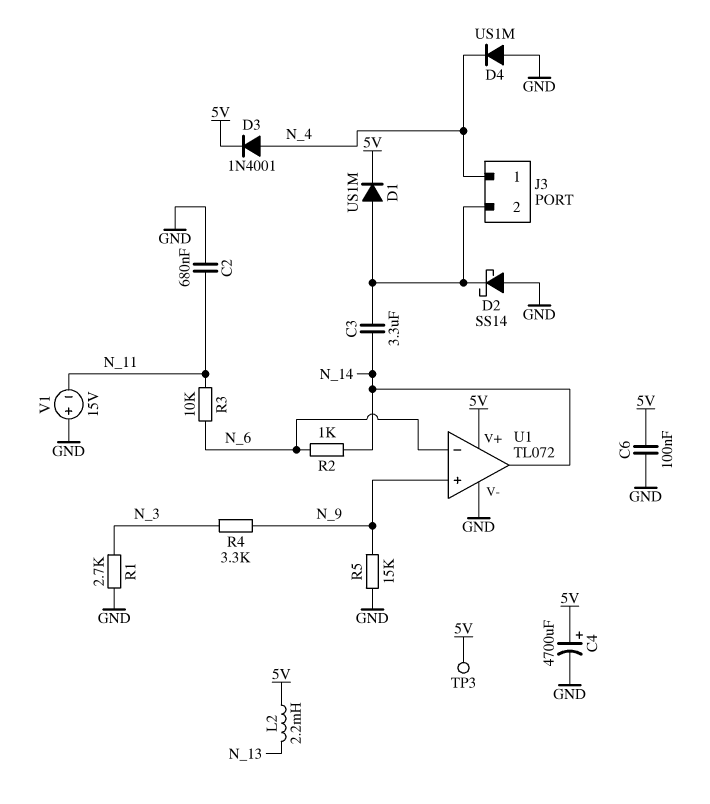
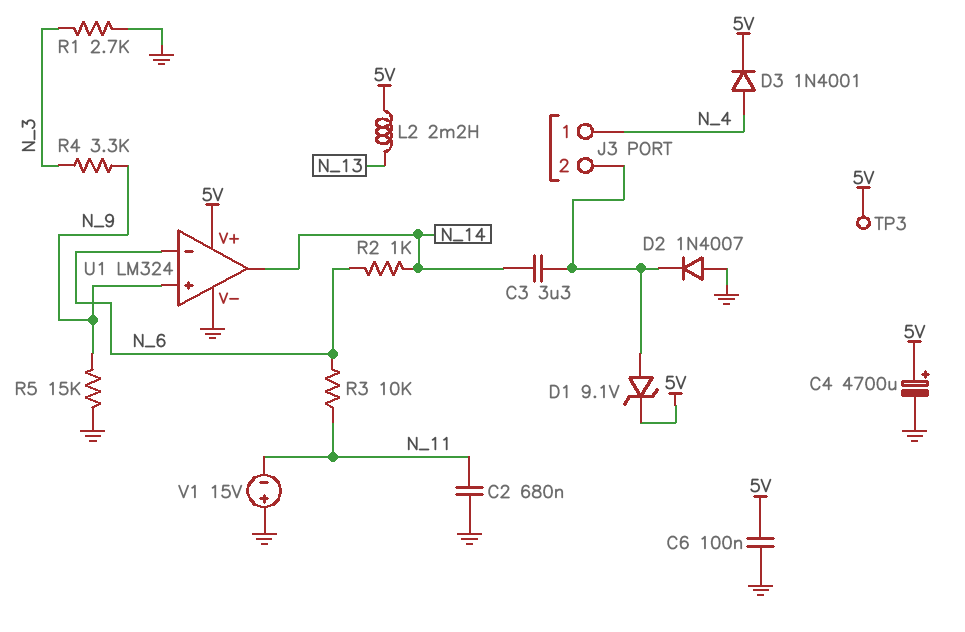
D1: diode US1M (A J3/2, K 5V) -> zener 9.1V (A J3/2, K 5V)
D2: schottky SS14 (A GND, K J3/2) -> diode 1N4007 (A GND, K J3/2)
D4: diode US1M (A GND, K N_4) -> none
U1: TL072 -> LM324

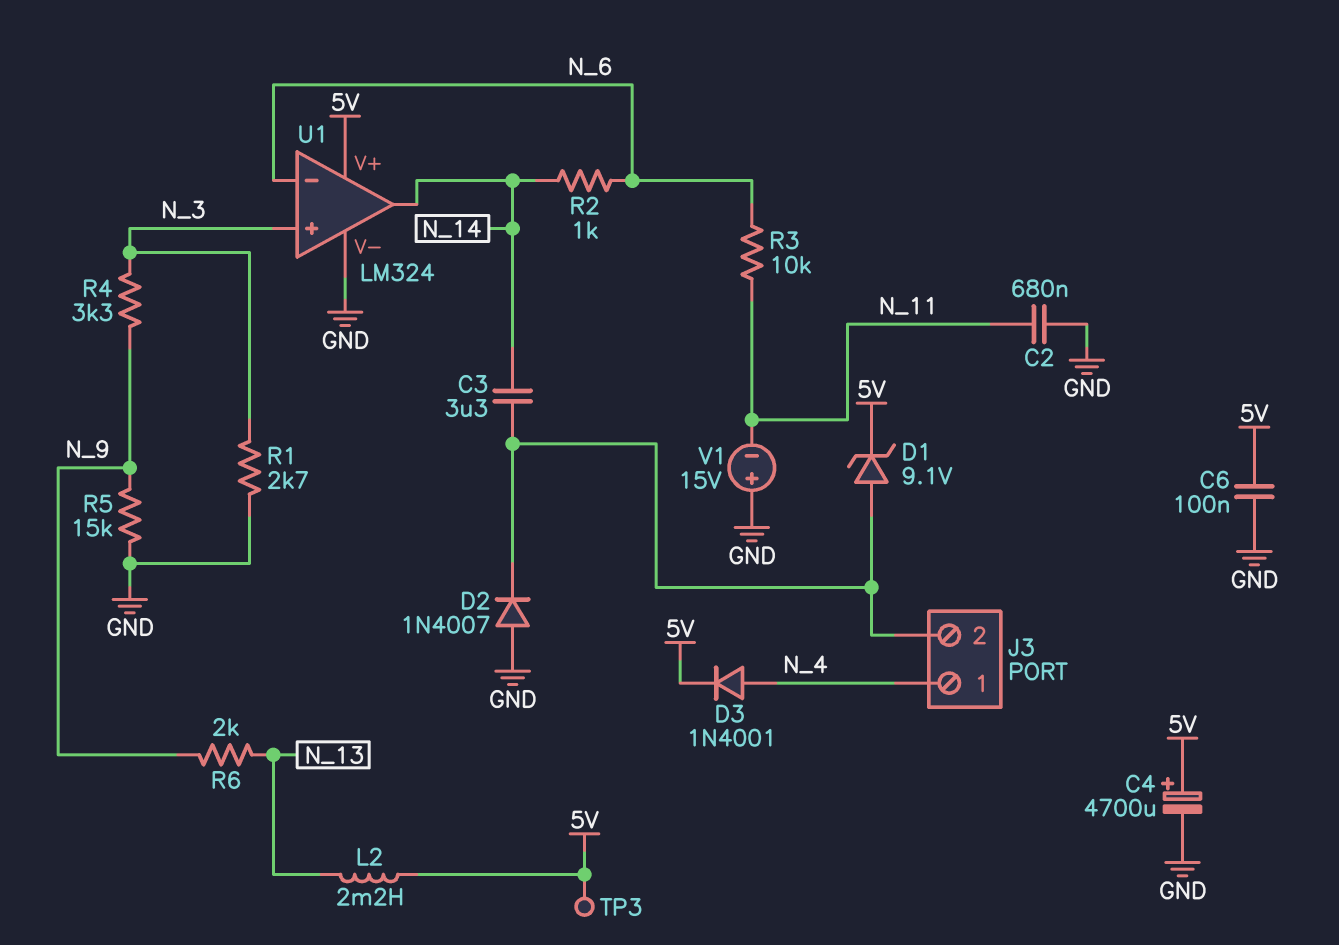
R6: none -> 2k (N_9, N_13)
U1 pin in+: N_9 -> N_3

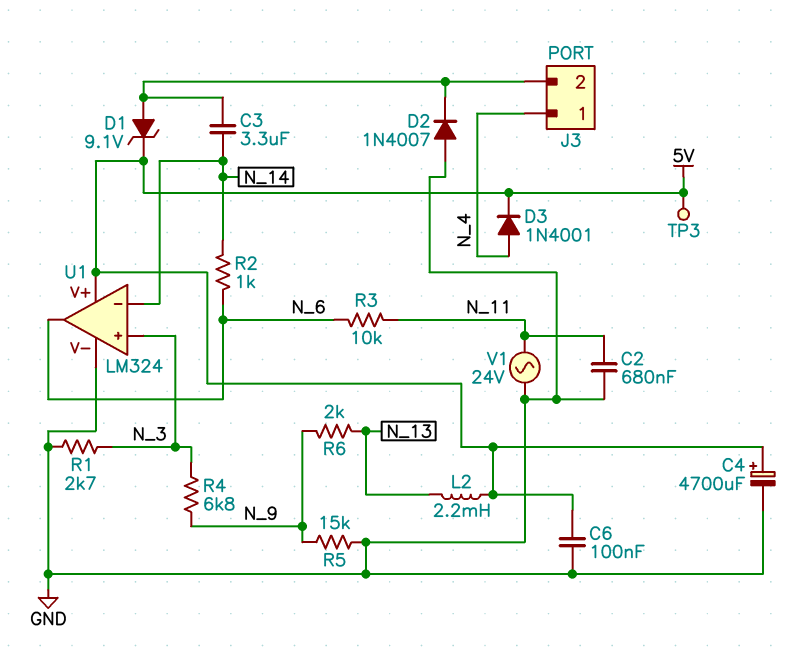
R4: 3.3k (N_3, N_9) -> 6.8k (N_3, N_9)
U1 pin in-: N_6 -> N_14
U1 pin out: N_14 -> N_6
V1: 15V (plus GND, minus N_11) -> AC 24V (GND, N_11)

